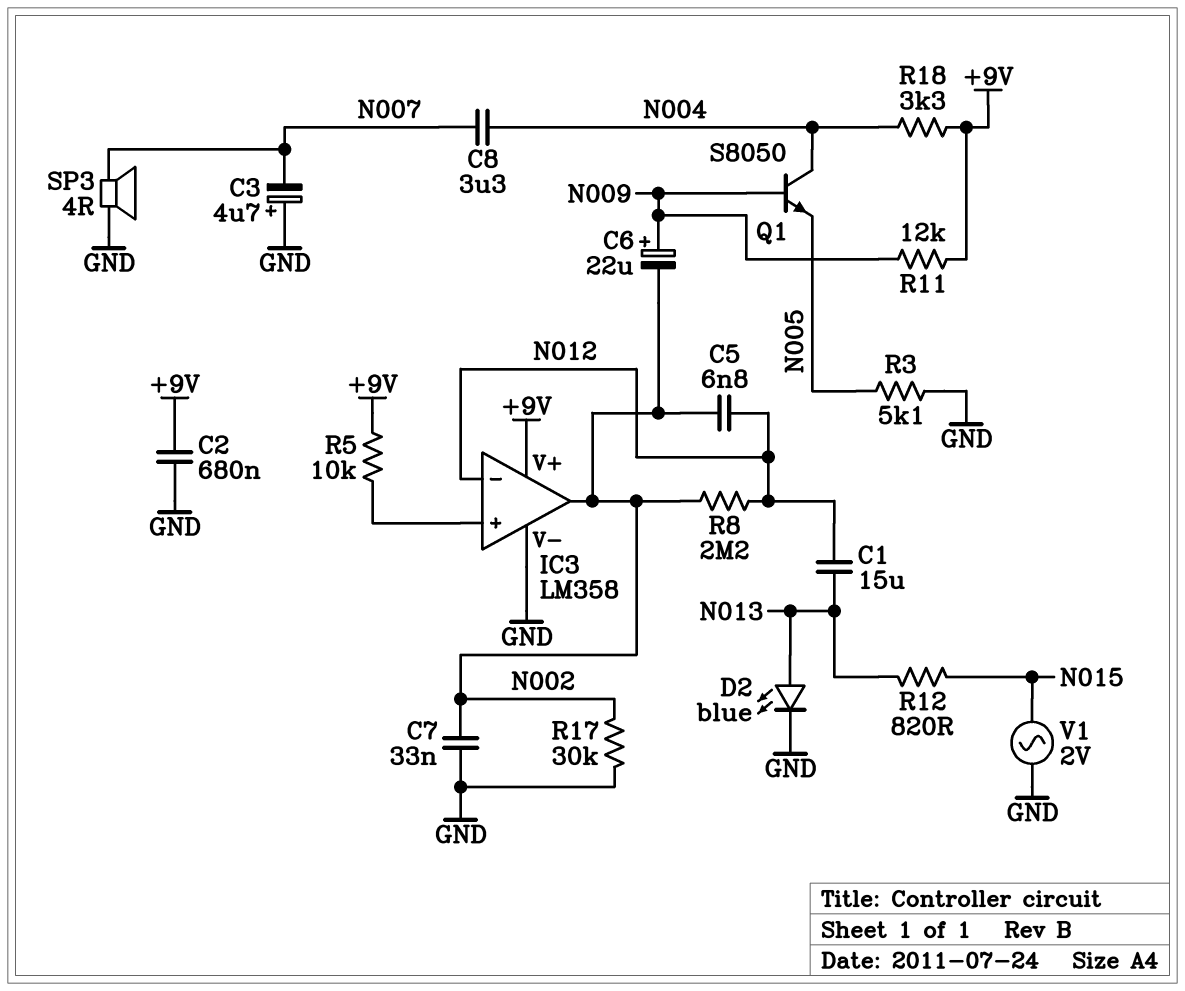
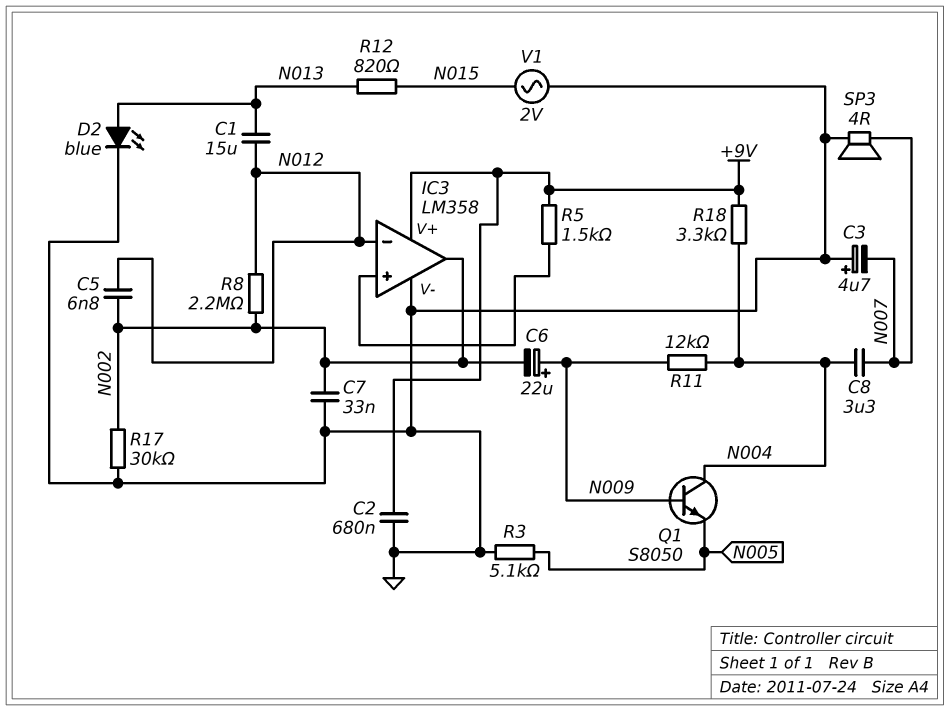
R5: 10k (+9V, IC3/in+) -> 1.5k (+9V, IC3/in+)
R11: 12k (+9V, N009) -> 12k (N004, N009)

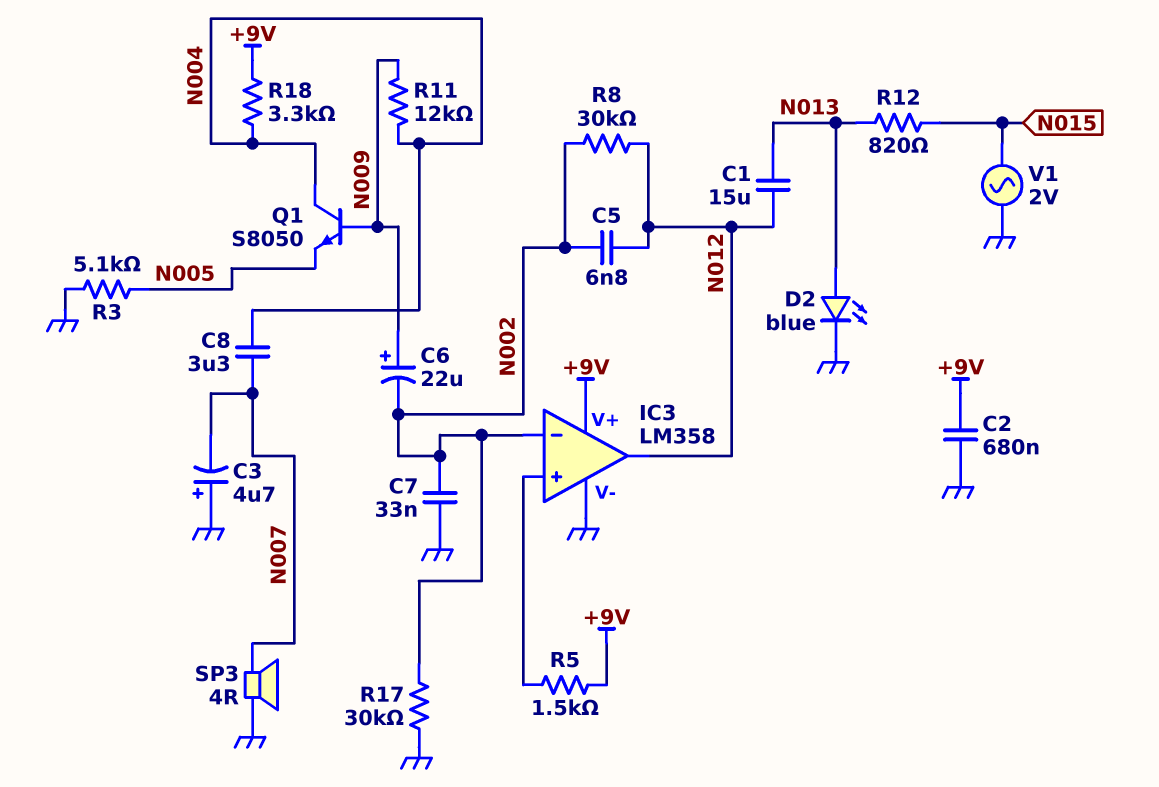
IC3 pin in-: N012 -> N002
IC3 pin out: N002 -> N012
R8: 2.2M (N002, N012) -> 30k (N002, N012)

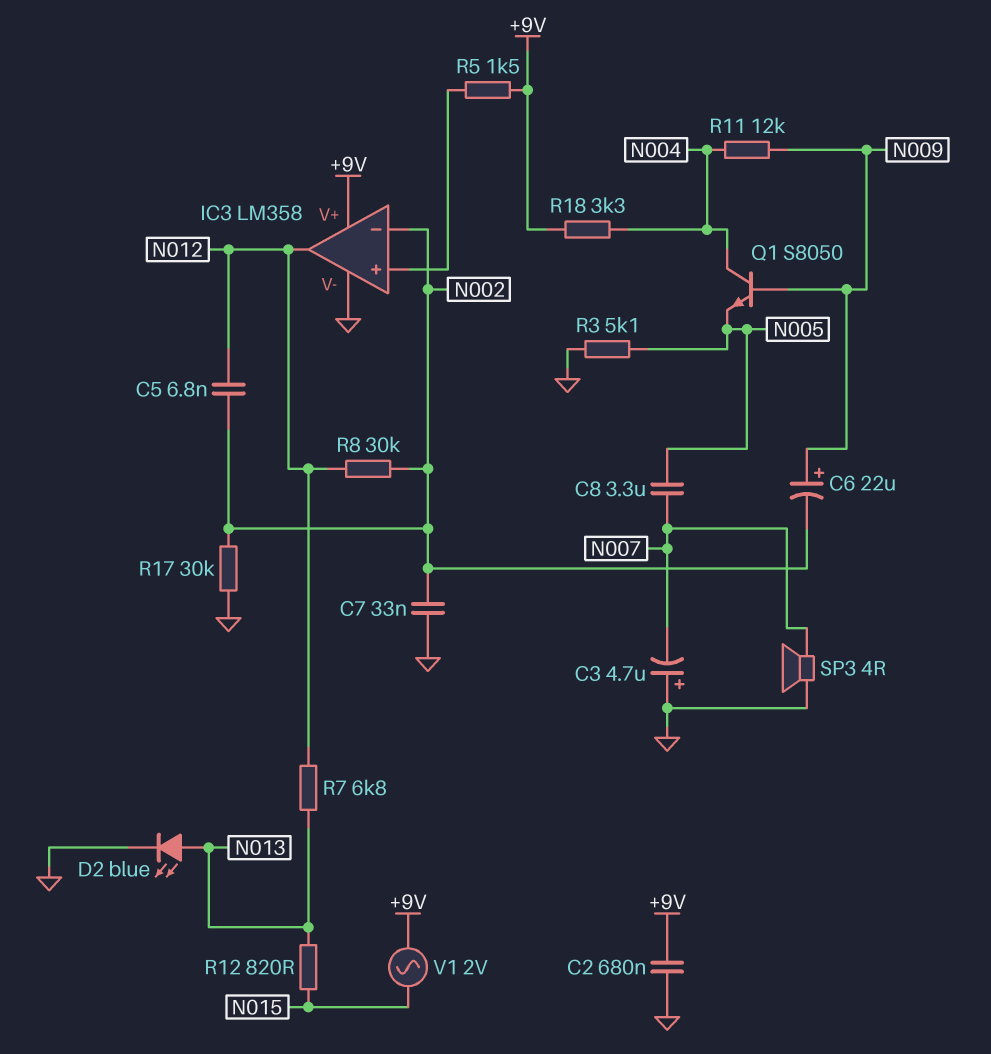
C1: 15uF (N012, N013) -> none
C8: 3.3uF (N004, N007) -> 3.3uF (N005, N007)
R7: none -> 6.8k (N012, N013)
V1: AC 2V (GND, N015) -> AC 2V (+9V, N015)

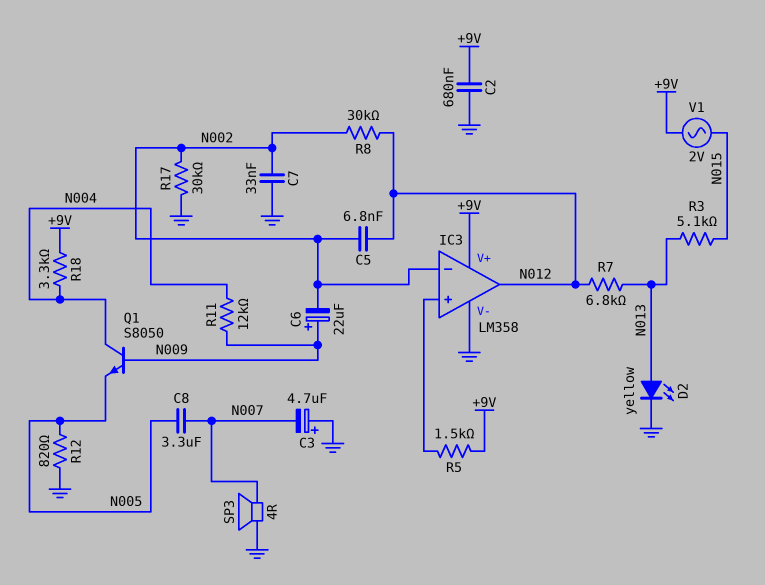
D2: LED blue (A N013, K GND) -> LED yellow (A N013, K GND)
R3: 5.1k (GND, N005) -> 5.1k (N013, N015)
R12: 820 (N013, N015) -> 820 (GND, N005)

